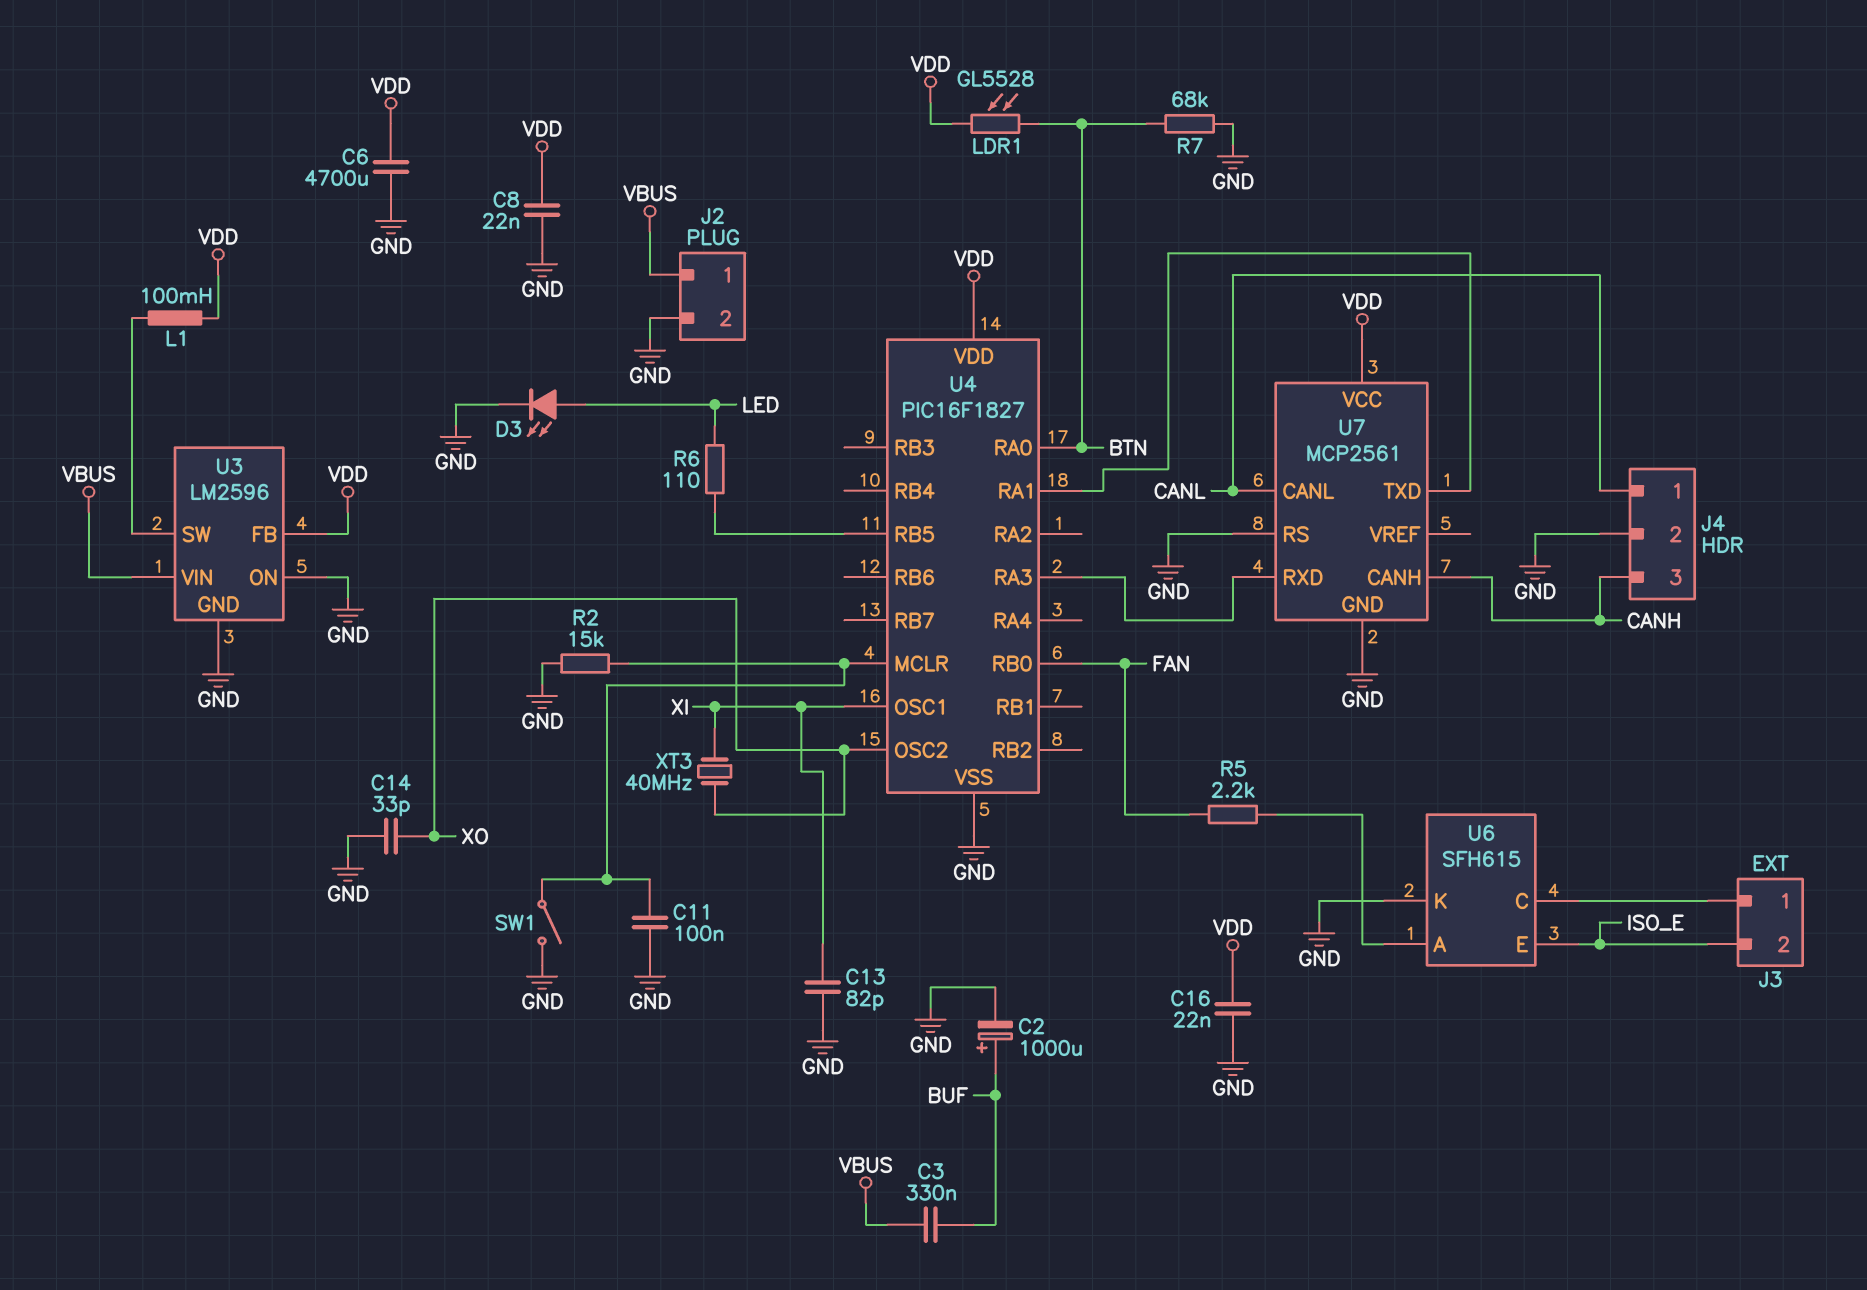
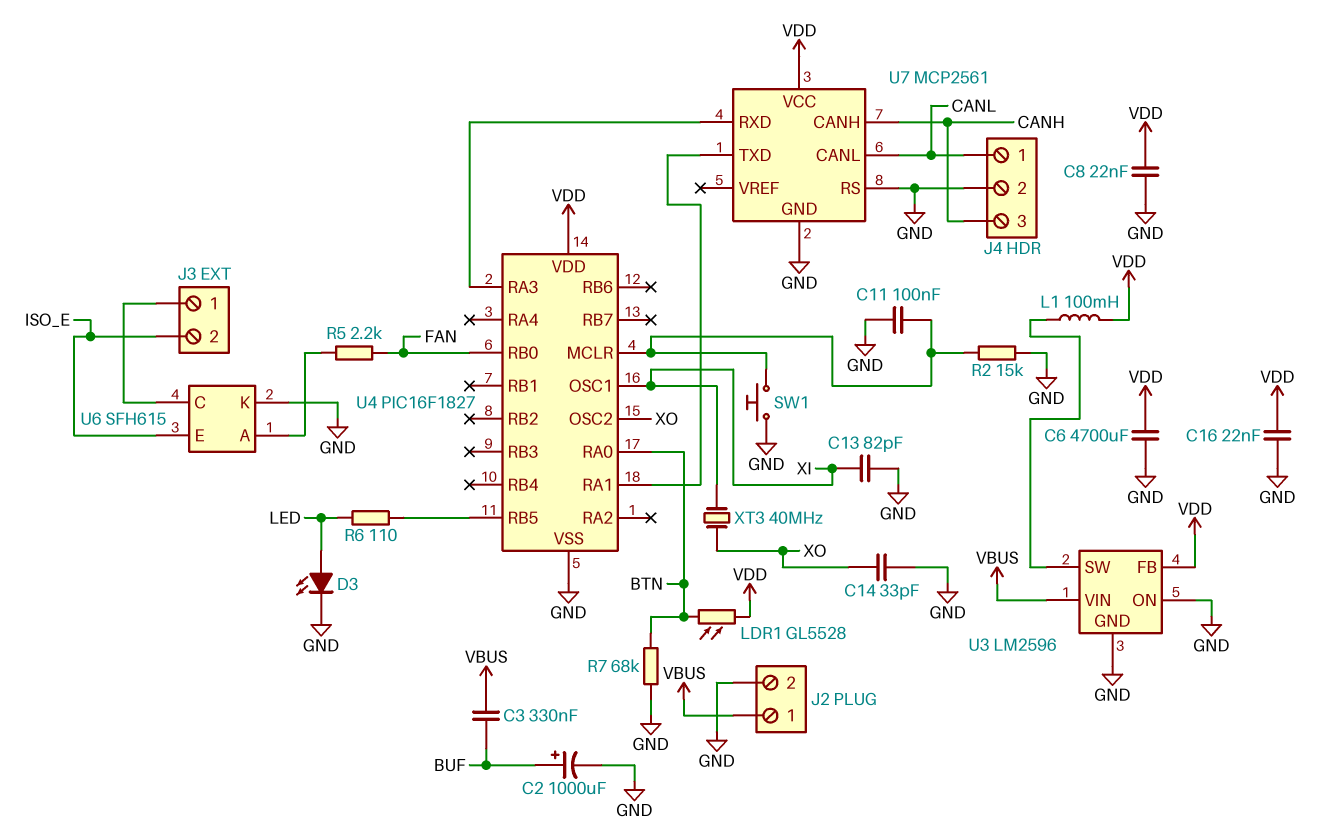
SW1: switch (GND, U4/MCLR) -> button (GND, U4/MCLR)

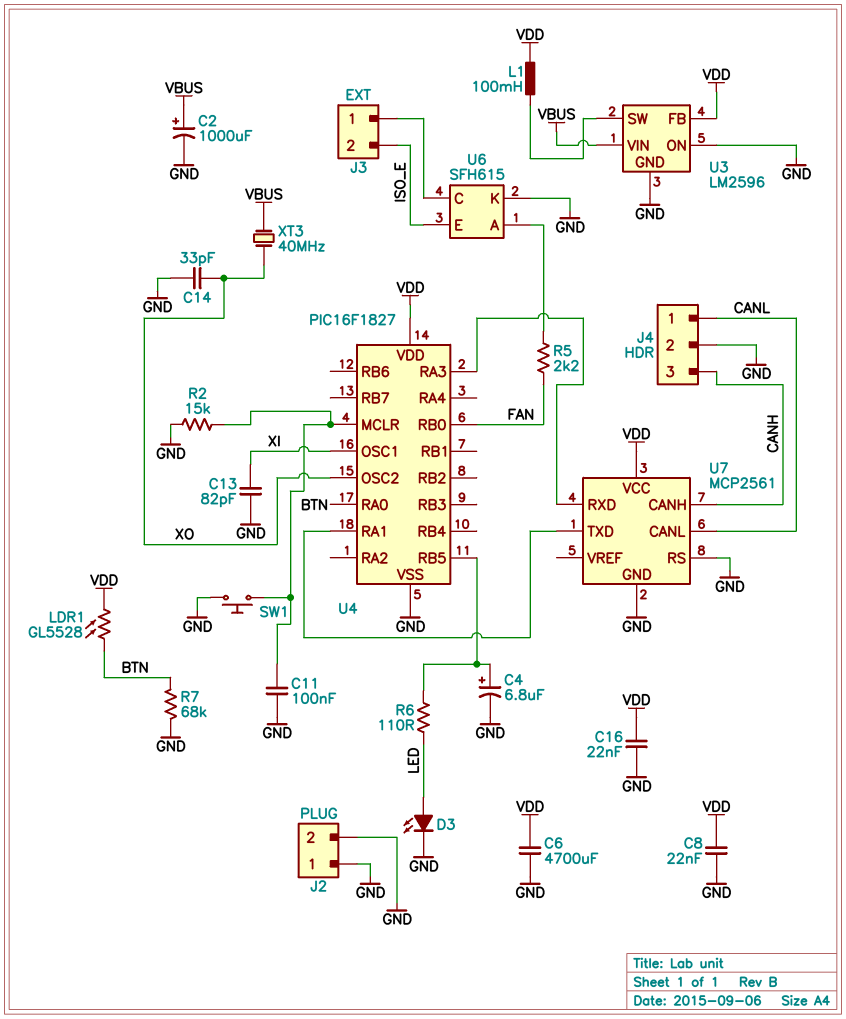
C2: 1000uF (plus BUF, minus GND) -> 1000uF (plus VBUS, minus GND)
C3: 330nF (BUF, VBUS) -> none
C4: none -> 6.8uF (plus U4/RB5, minus GND)
J2 pin 1: VBUS -> GND
XT3: 40MHz (XI, XO) -> 40MHz (VBUS, XO)

